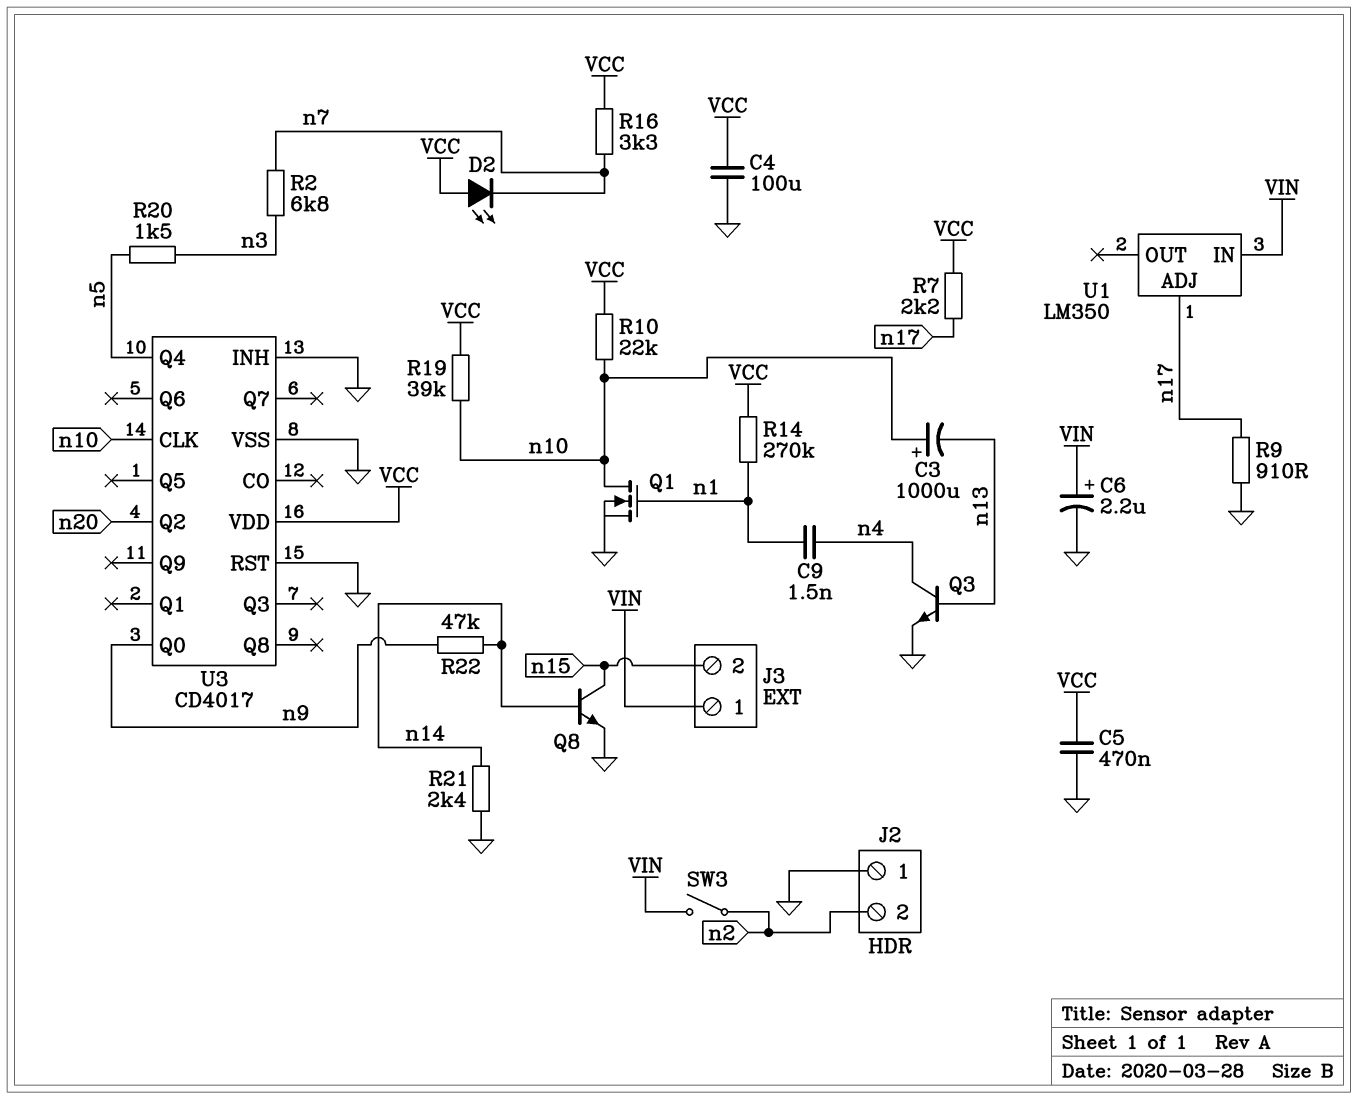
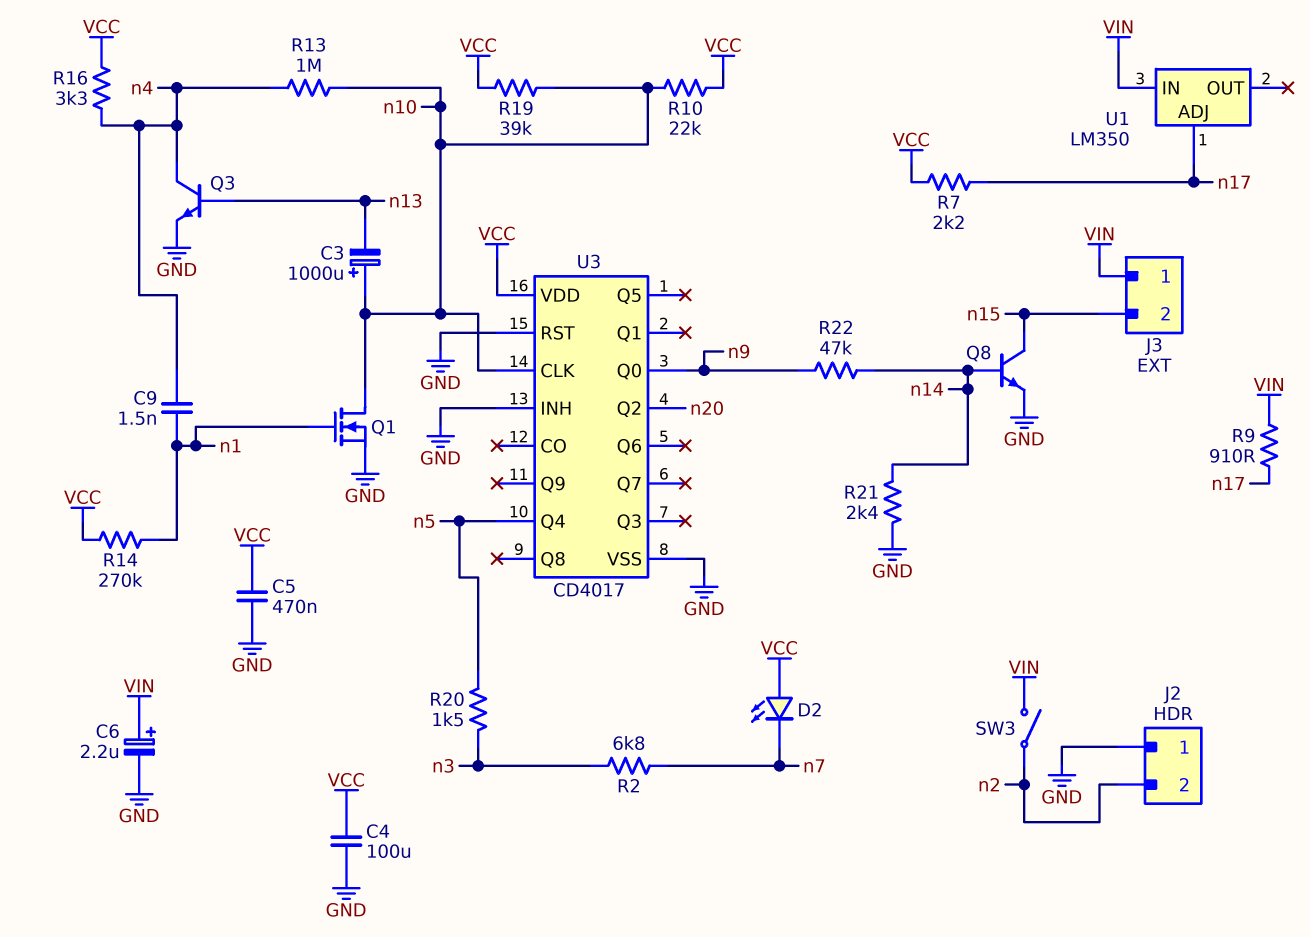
R9: 910 (GND, n17) -> 910 (VIN, n17)
R13: none -> 1M (n4, n10)
R16: 3.3k (VCC, n7) -> 3.3k (VCC, n4)

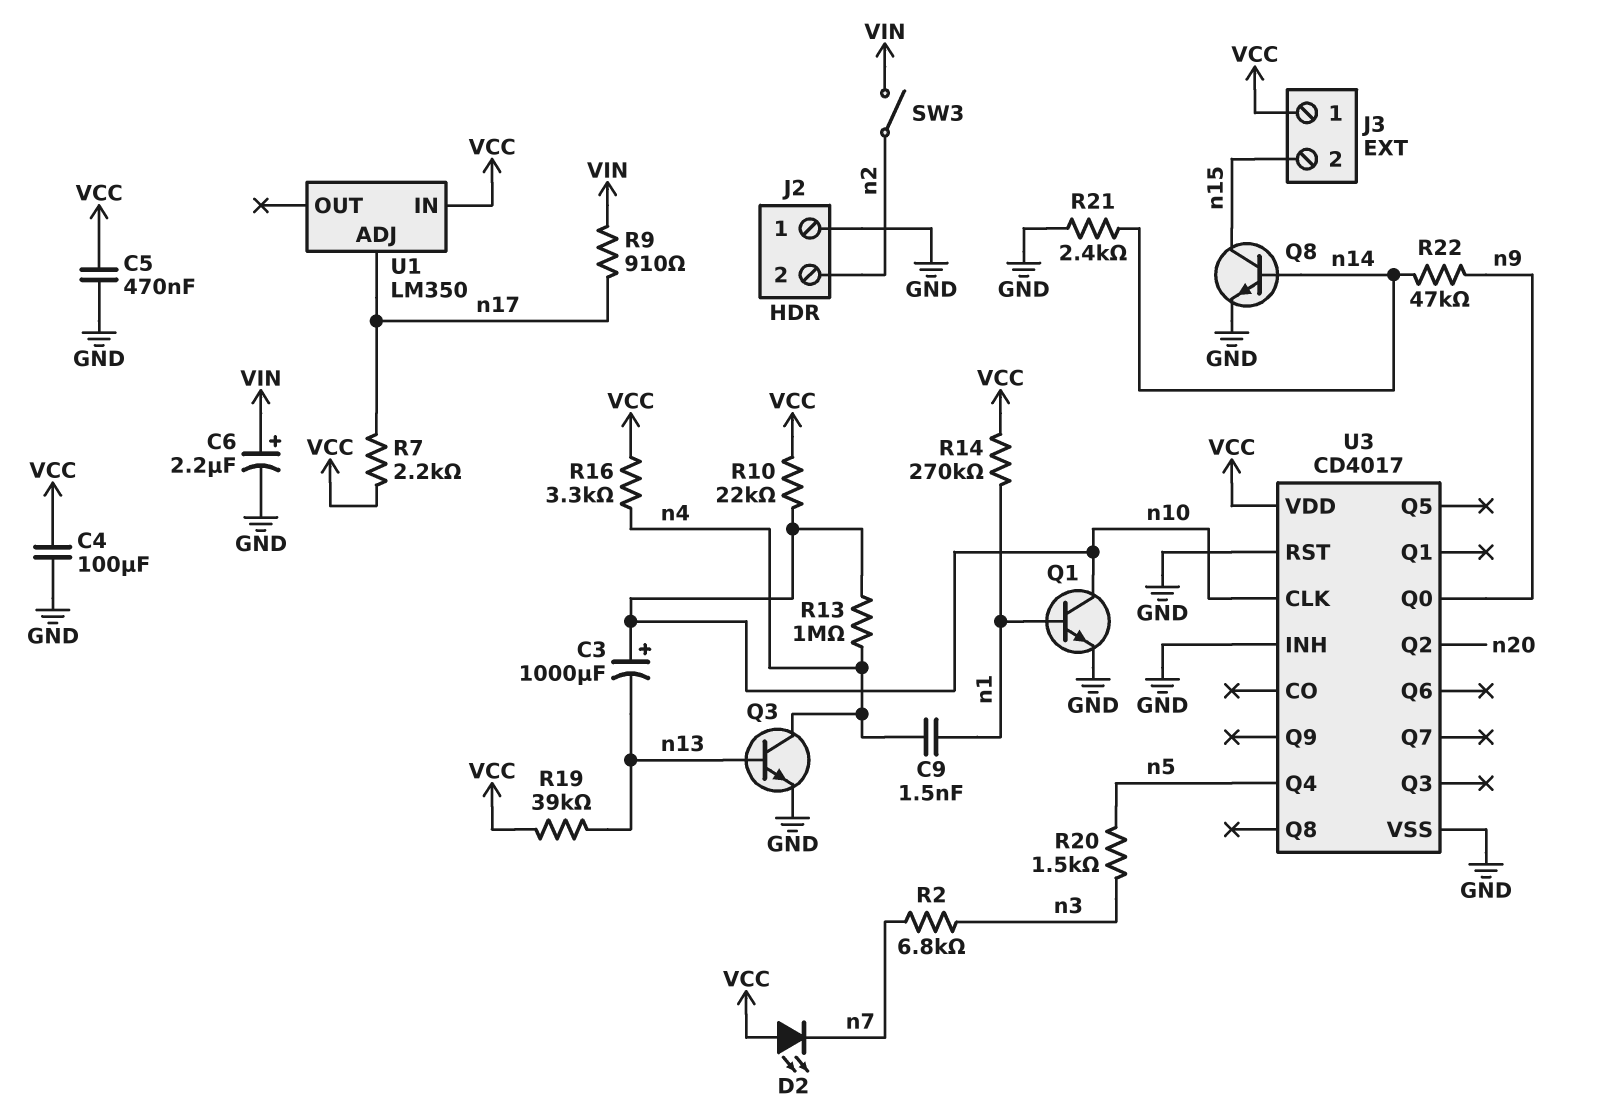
J3 pin 1: VIN -> VCC
Q1: NMOS (G n1, D n10, S GND) -> NPN (B n1, C n10, E GND)
R19: 39k (VCC, n10) -> 39k (VCC, n13)
U1 pin IN: VIN -> VCC

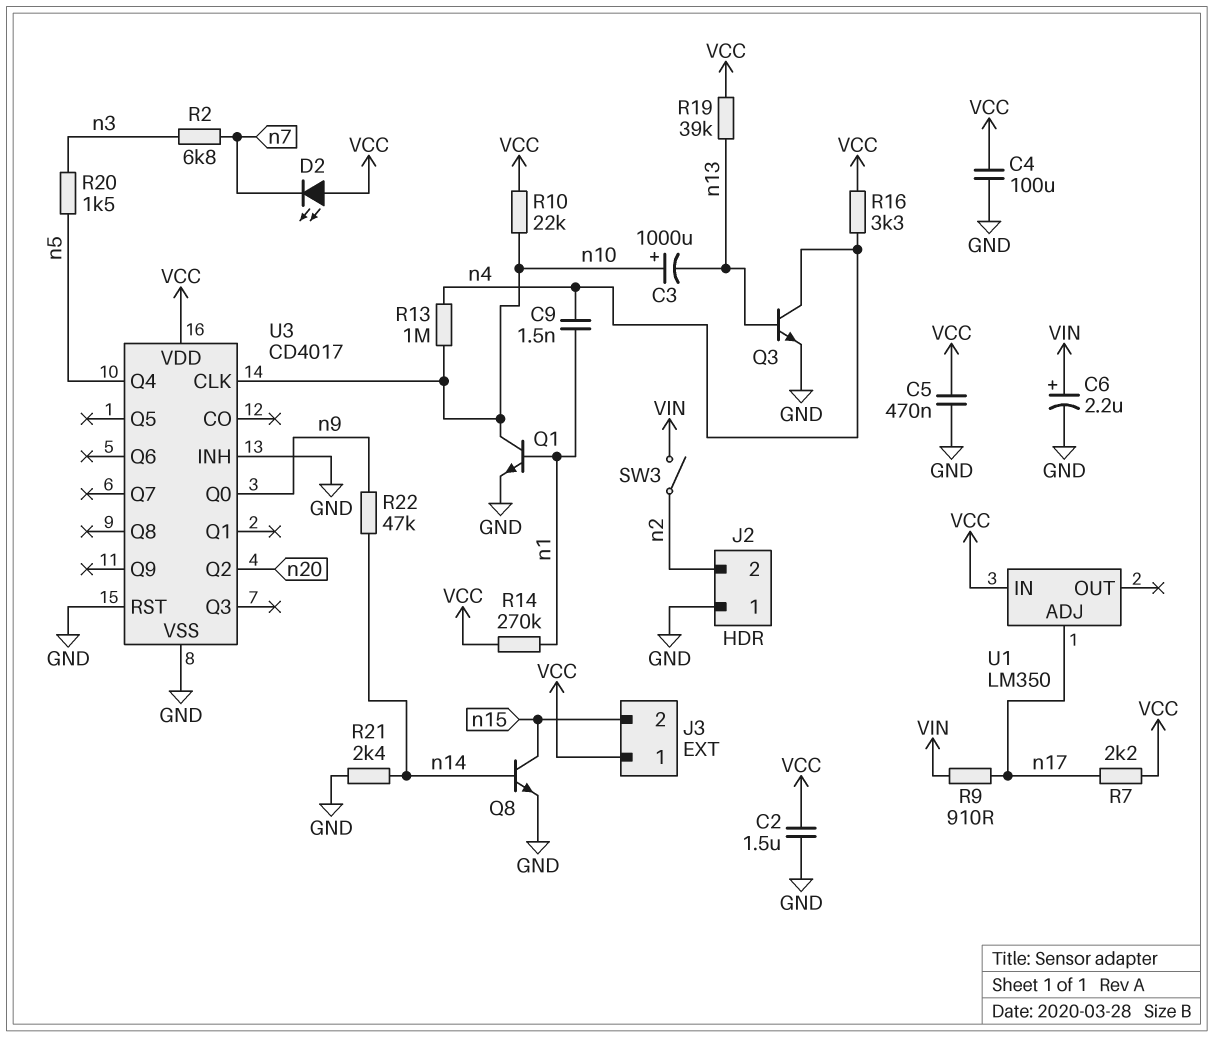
C2: none -> 1.5uF (GND, VCC)

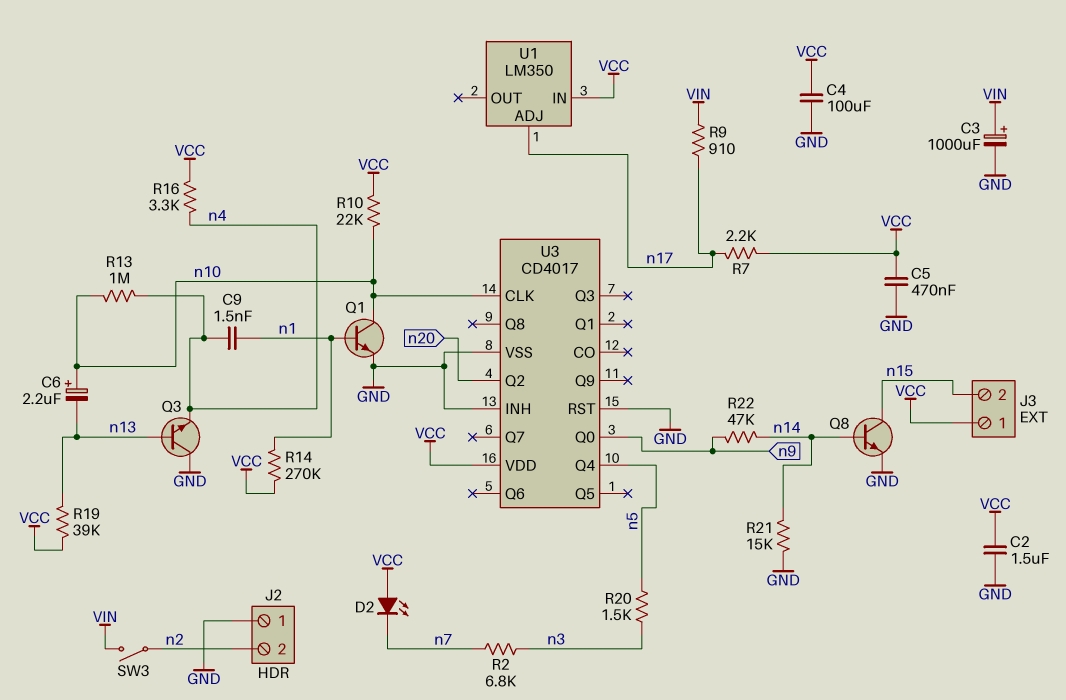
C3: 1000uF (plus n10, minus n13) -> 1000uF (plus VIN, minus GND)
C6: 2.2uF (plus VIN, minus GND) -> 2.2uF (plus n10, minus n13)
Q3: NPN (B n13, C n4, E GND) -> NPN (B n13, C GND, E n4)
R21: 2.4k (GND, n14) -> 15k (GND, n14)

